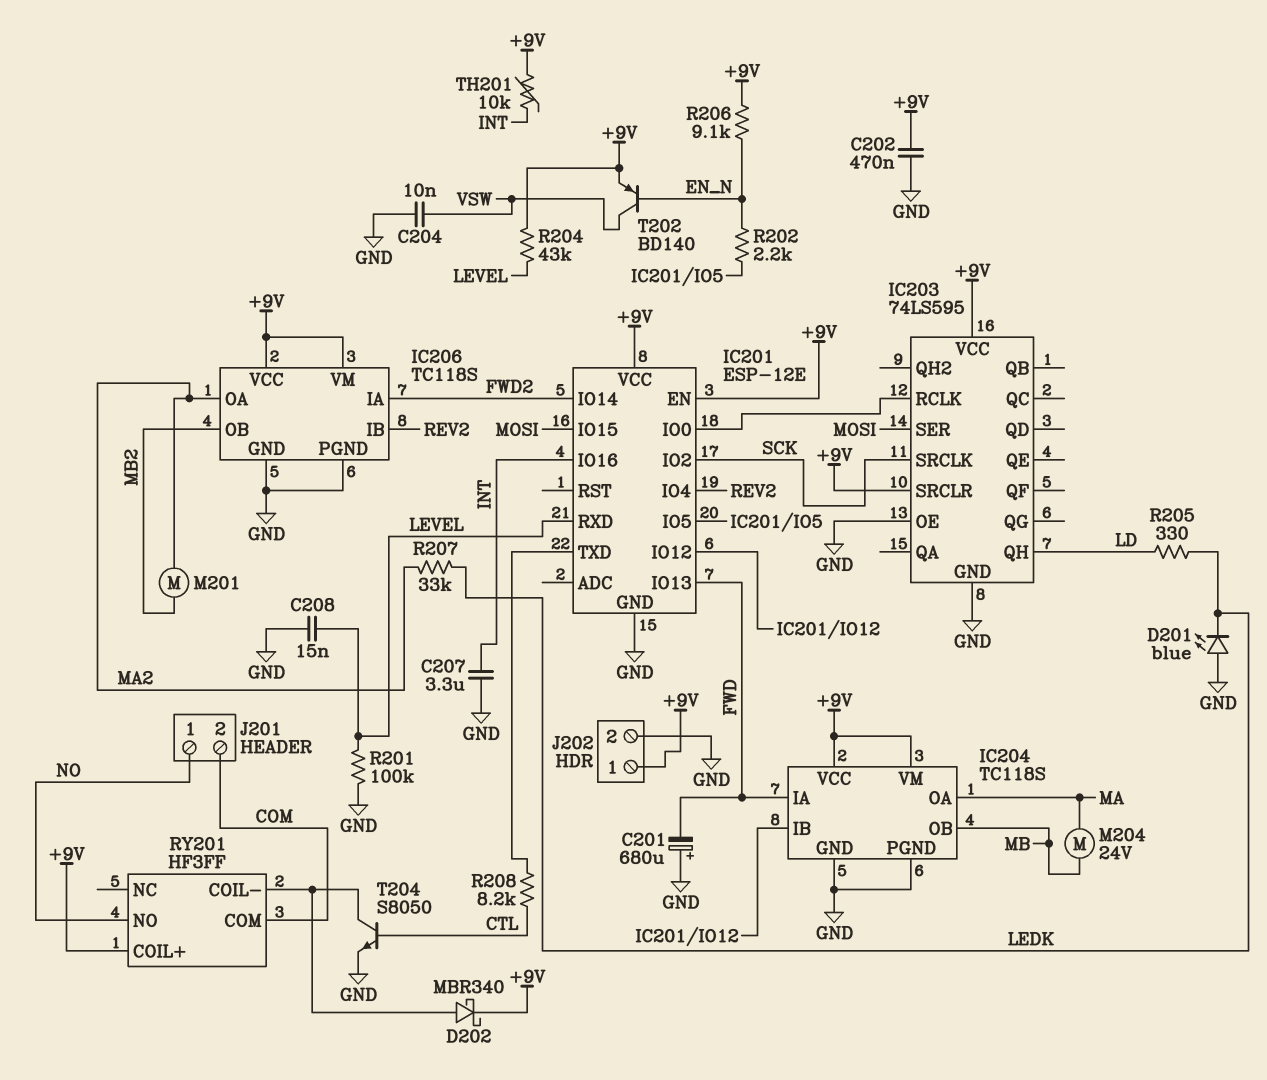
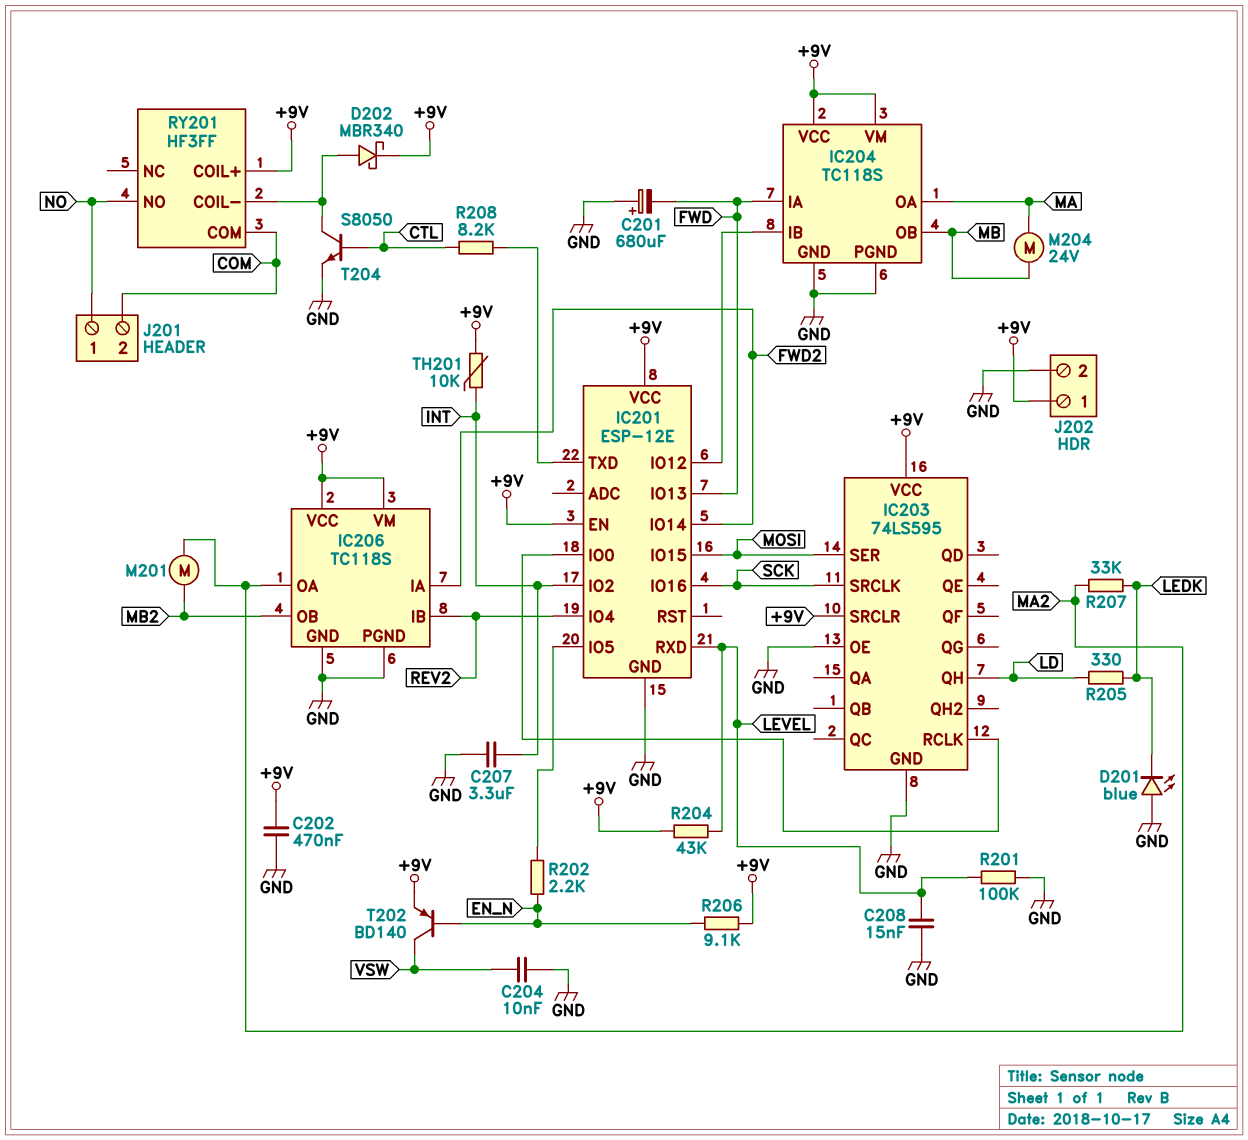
IC201 pin IO2: SCK -> INT
IC201 pin IO16: INT -> SCK

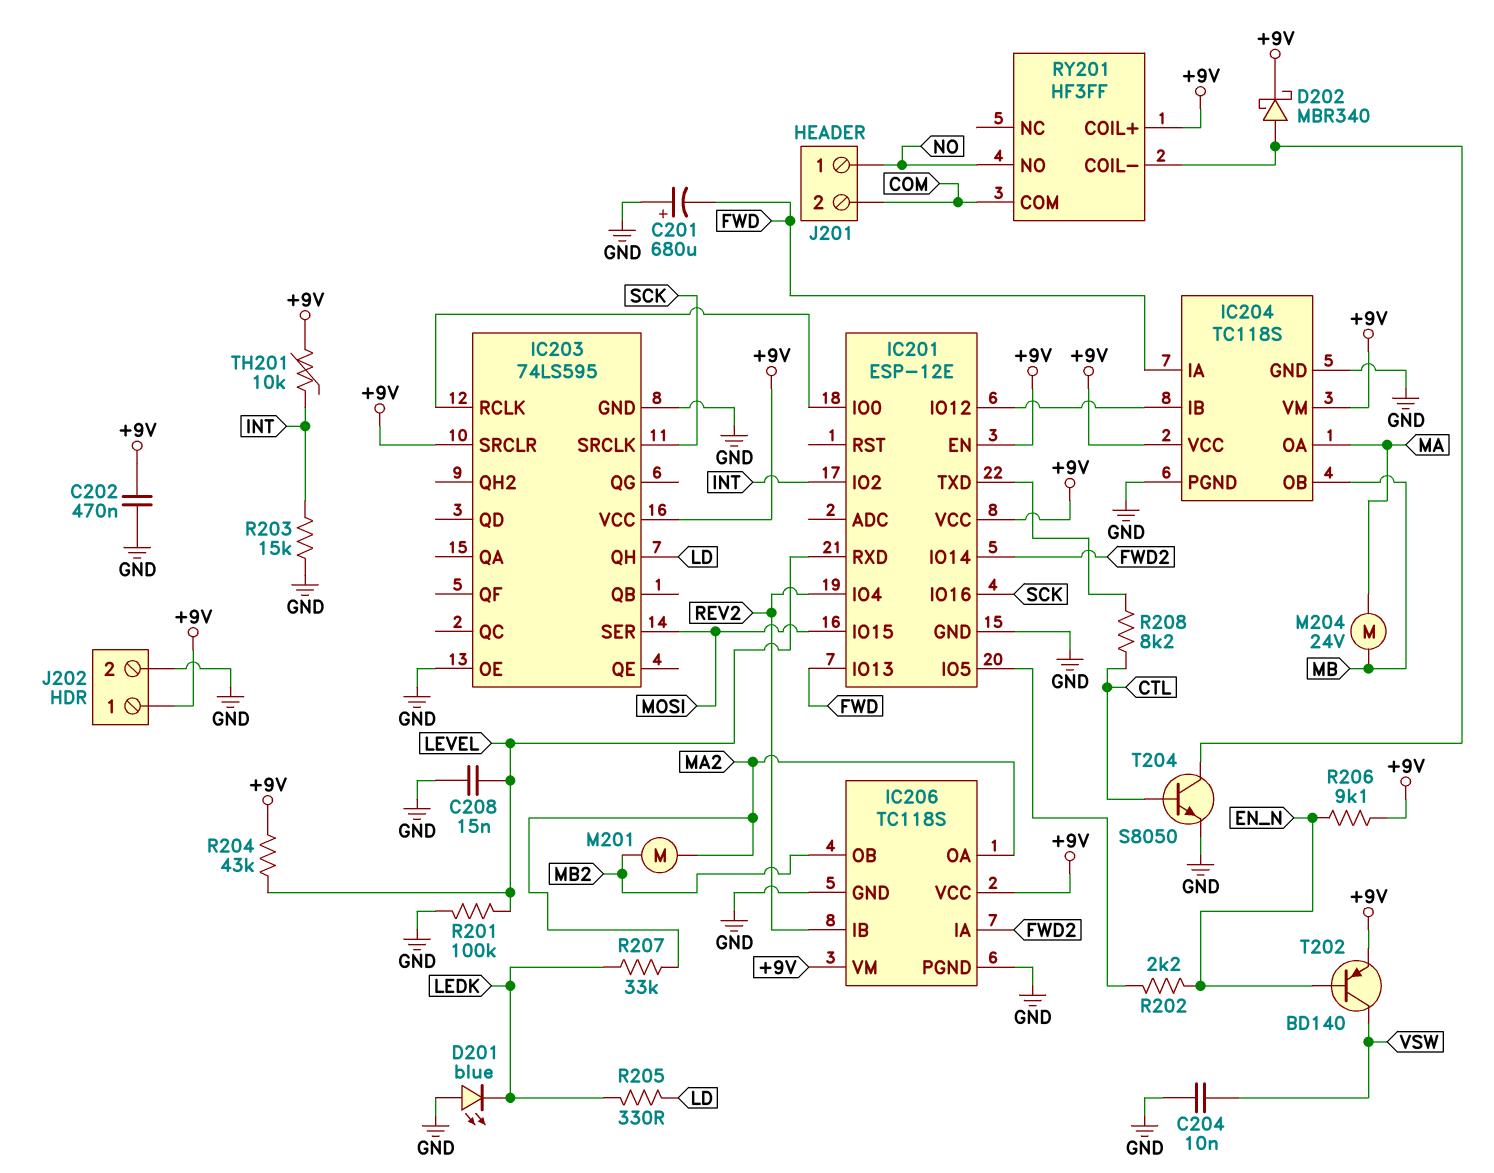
C207: 3.3uF (GND, INT) -> none
R203: none -> 15k (GND, INT)

